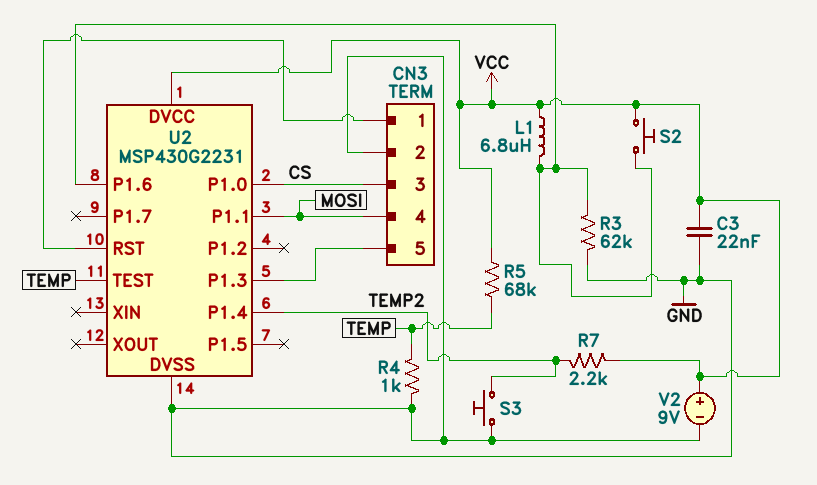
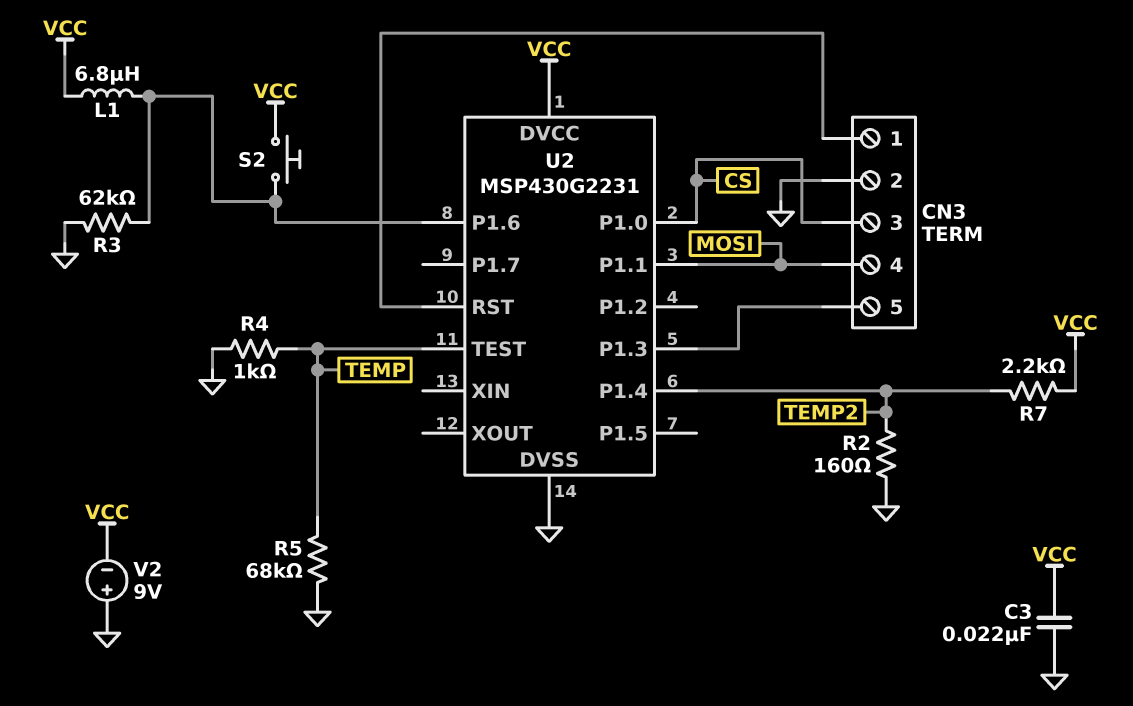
R2: none -> 160 (GND, TEMP2)
R5: 68k (TEMP, VCC) -> 68k (GND, TEMP)
S3: button (GND, TEMP2) -> none
V2: 9V (plus VCC, minus GND) -> 9V (plus GND, minus VCC)

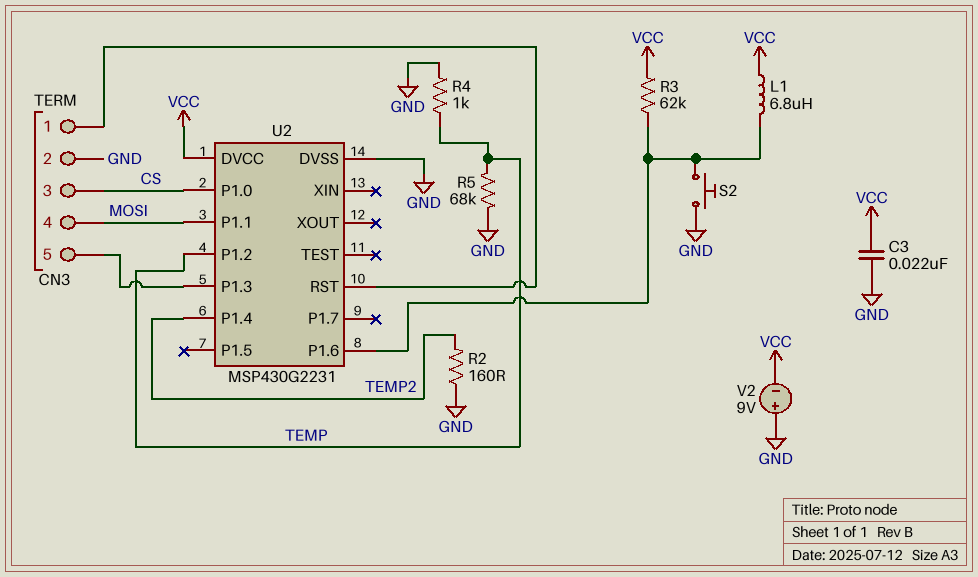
R3: 62k (GND, U2/P1.6) -> 62k (U2/P1.6, VCC)
R7: 2.2k (TEMP2, VCC) -> none
S2: button (U2/P1.6, VCC) -> button (GND, U2/P1.6)
U2 pin P1.2: none -> TEMP
U2 pin TEST: TEMP -> none

